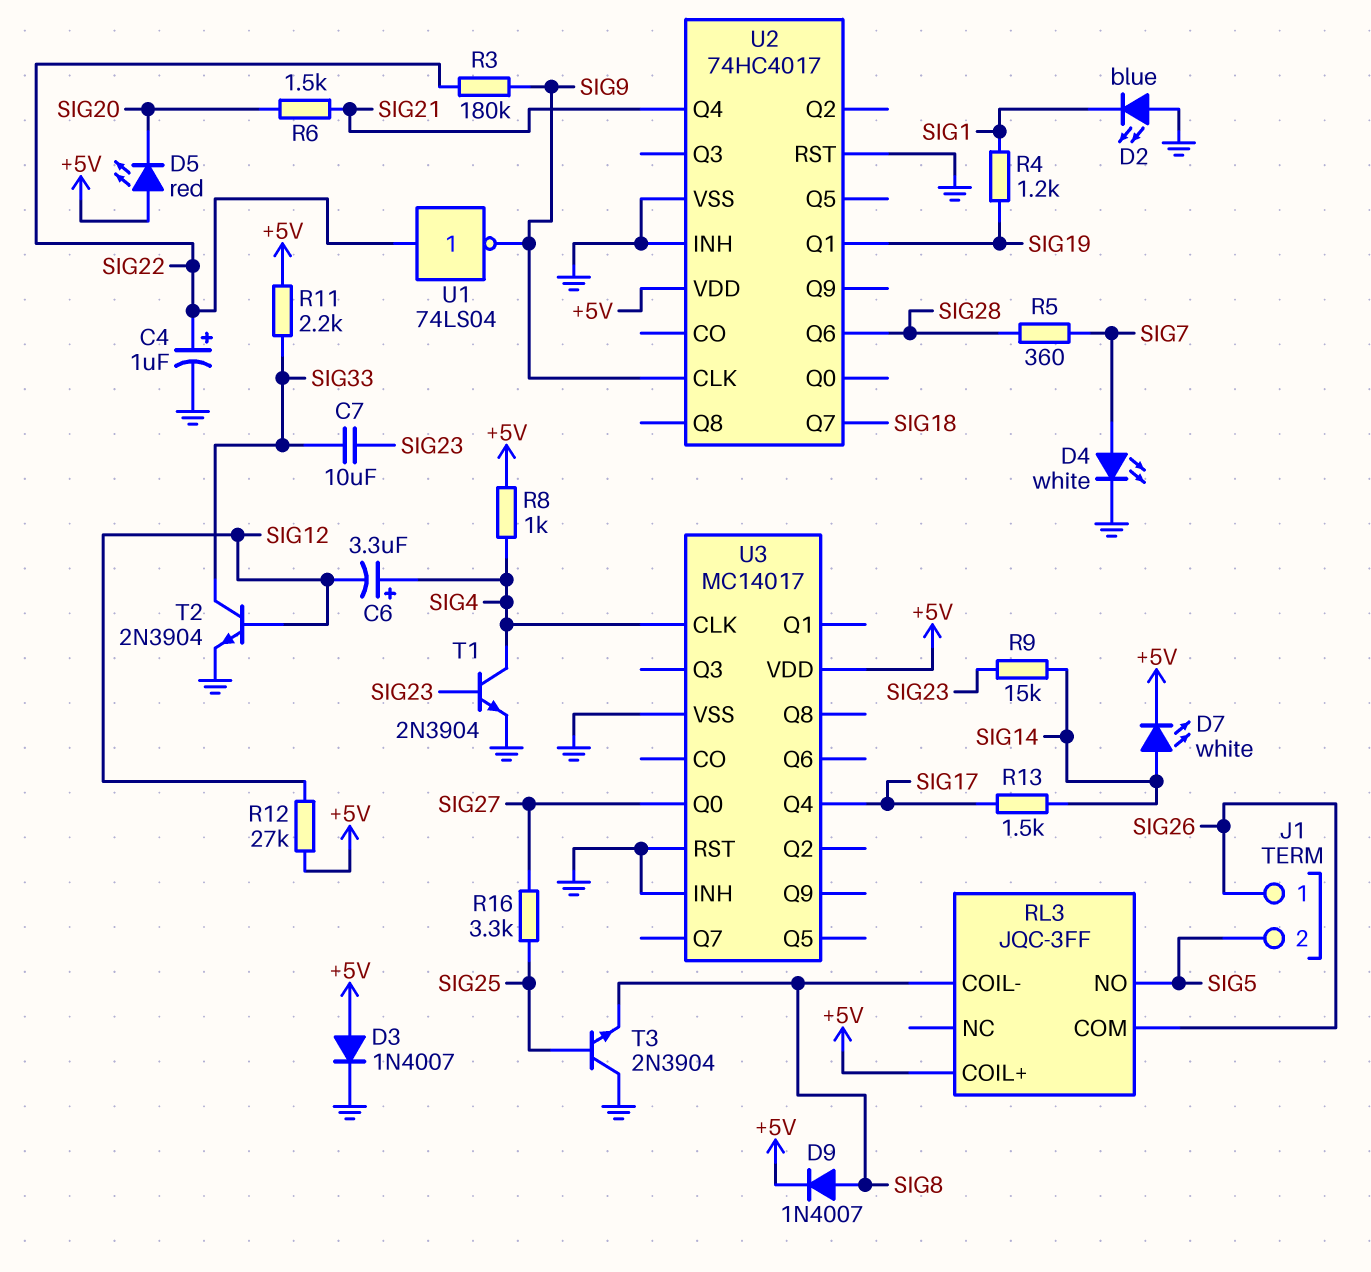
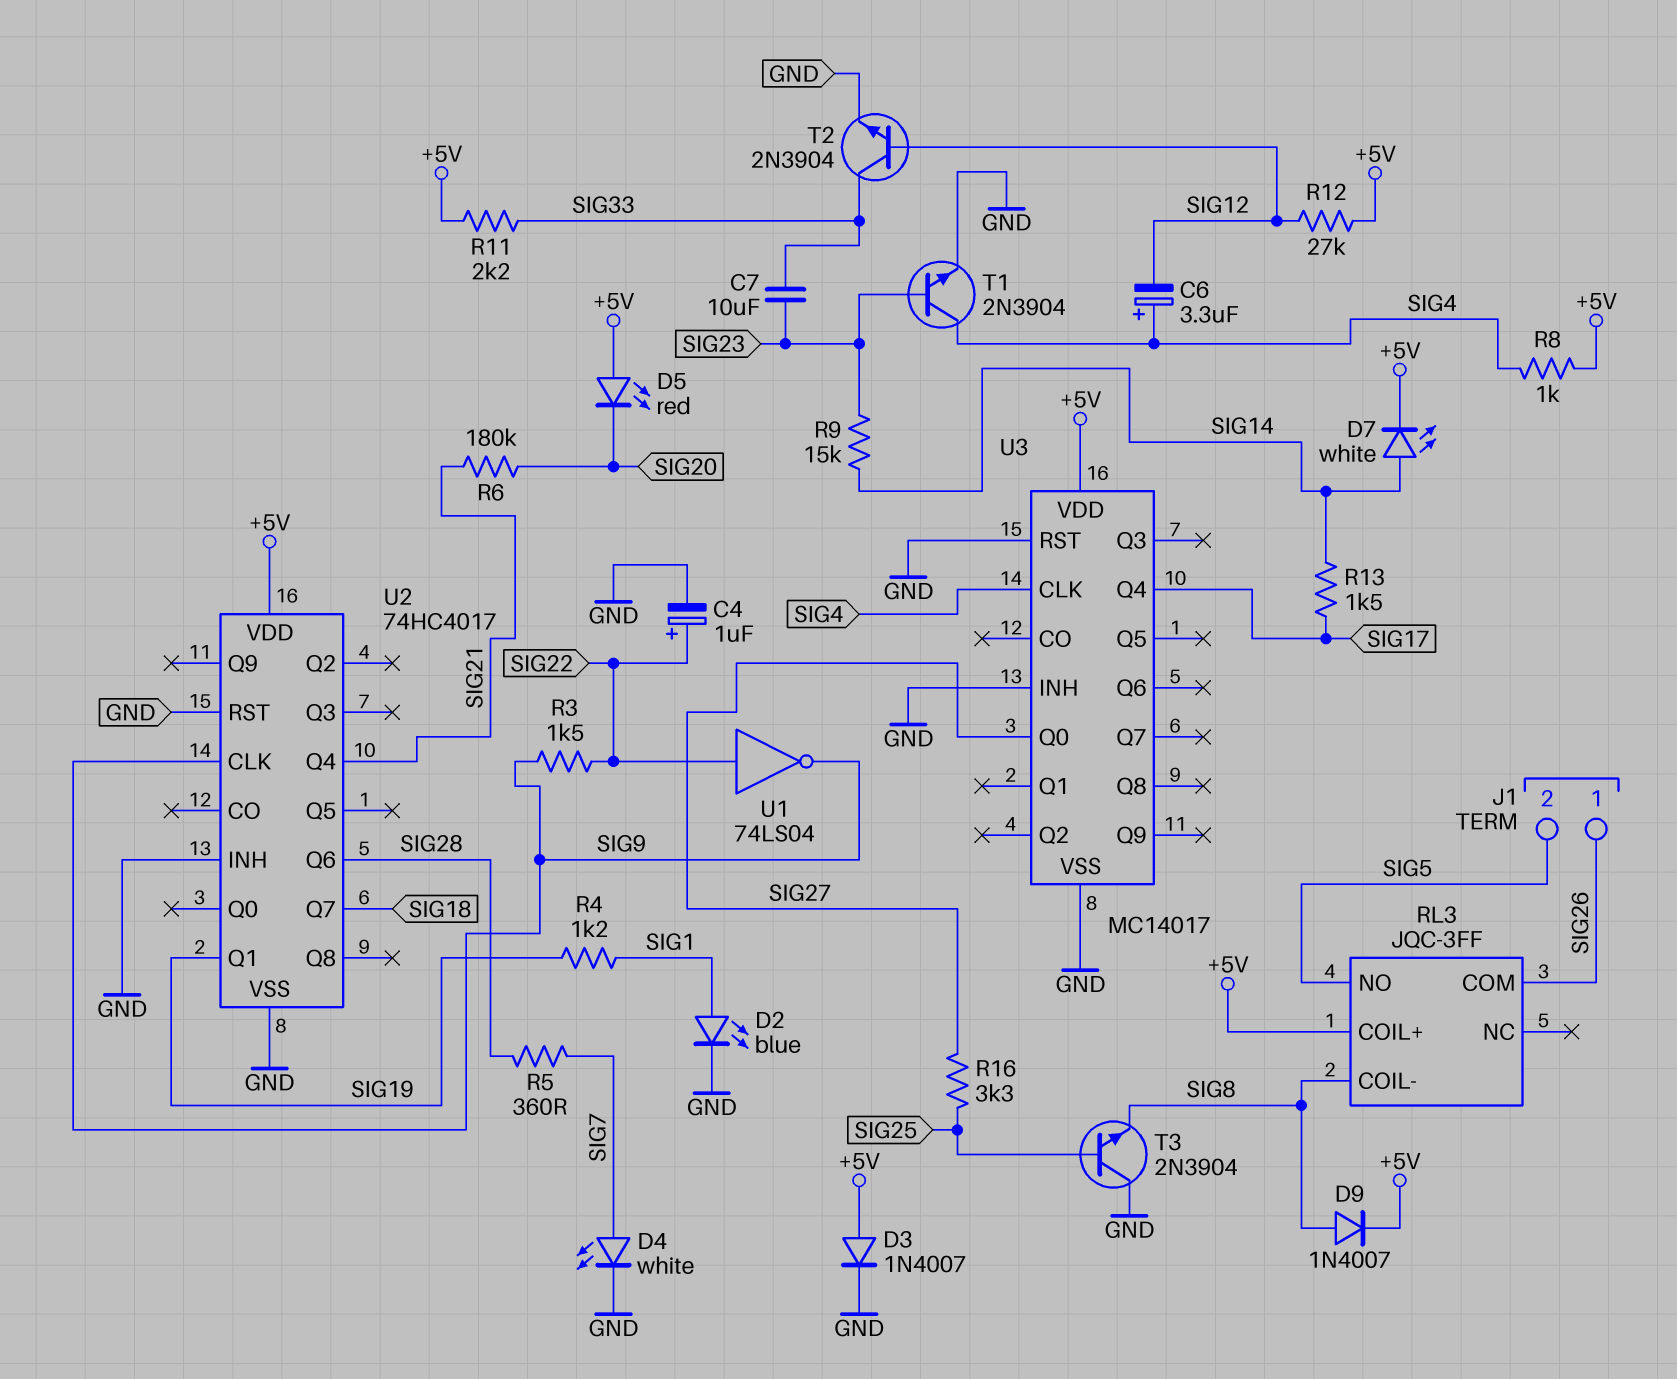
D2: LED blue (A GND, K SIG1) -> LED blue (A SIG1, K GND)
R3: 180k (SIG9, SIG22) -> 1.5k (SIG9, SIG22)
R6: 1.5k (SIG20, SIG21) -> 180k (SIG20, SIG21)

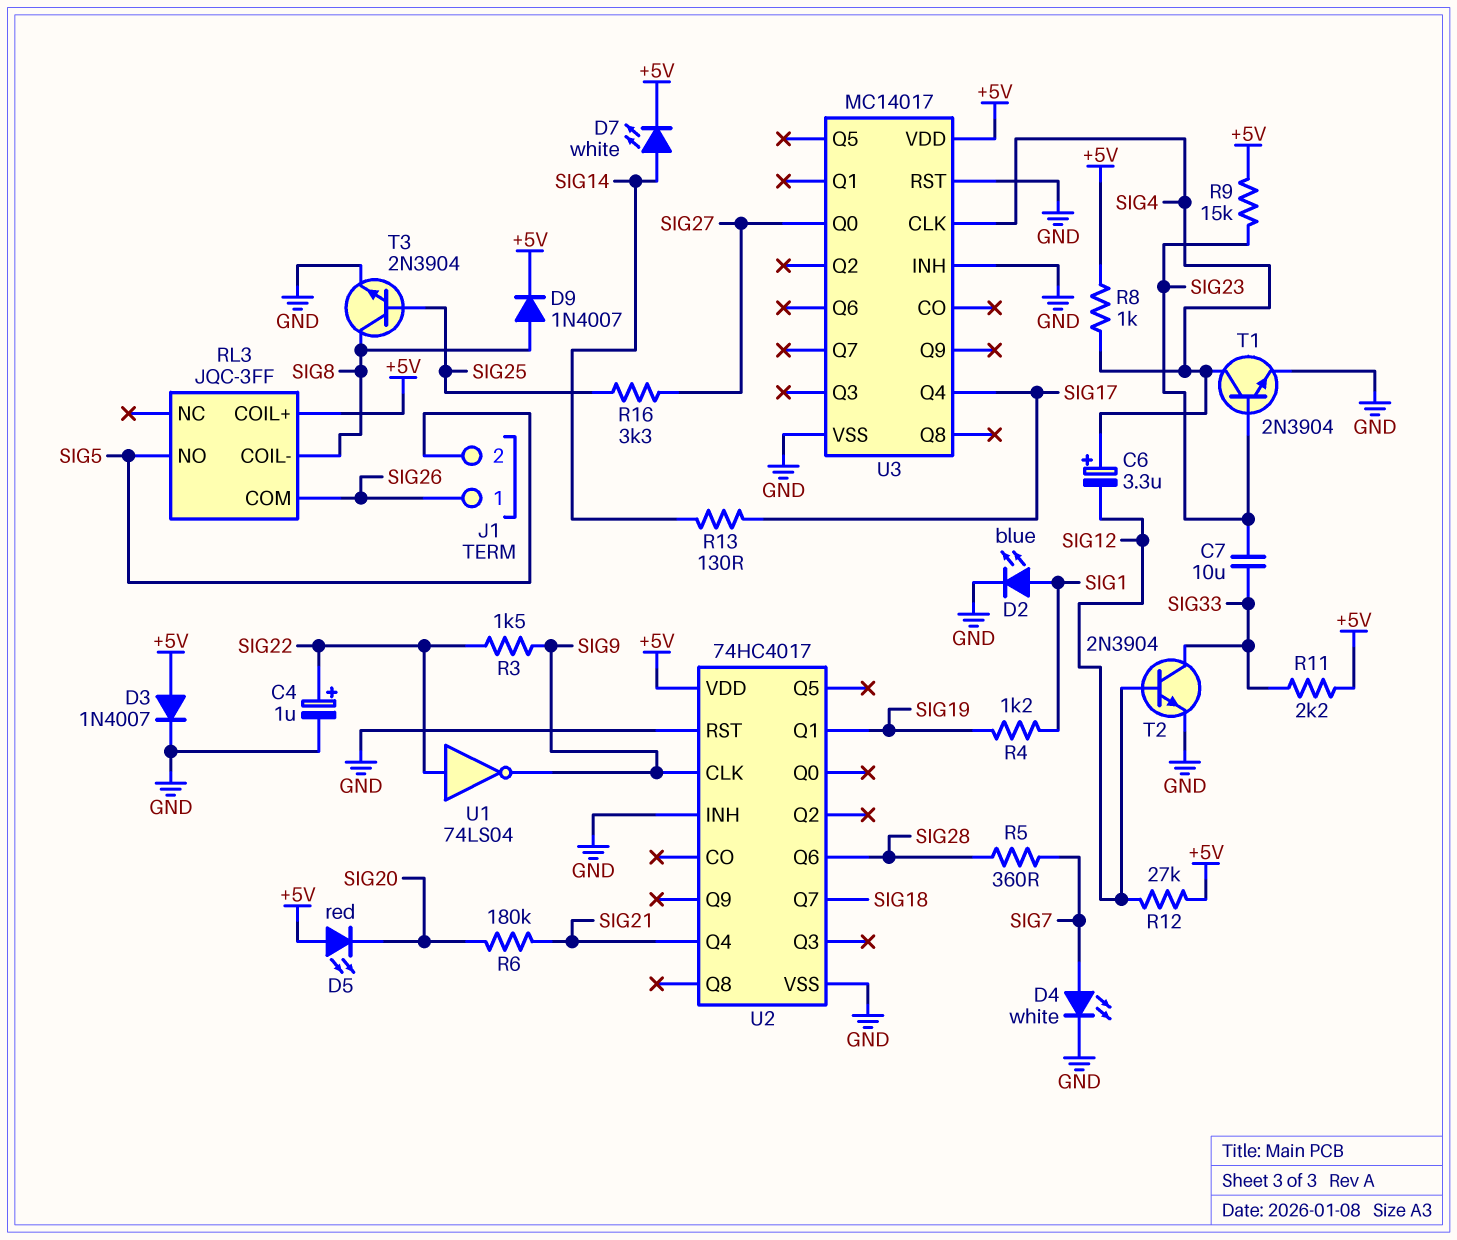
R9: 15k (SIG14, SIG23) -> 15k (+5V, SIG23)
R13: 1.5k (SIG14, SIG17) -> 130 (SIG14, SIG17)
T3: NPN 2N3904 (B SIG25, C GND, E SIG8) -> NPN 2N3904 (B SIG25, C SIG8, E GND)

